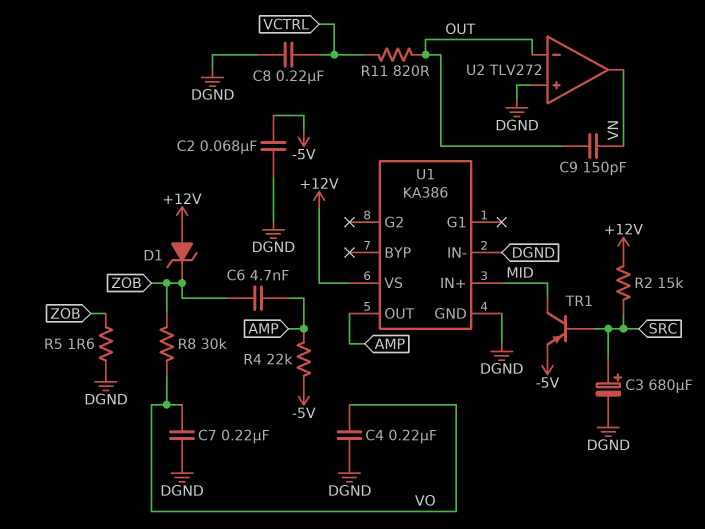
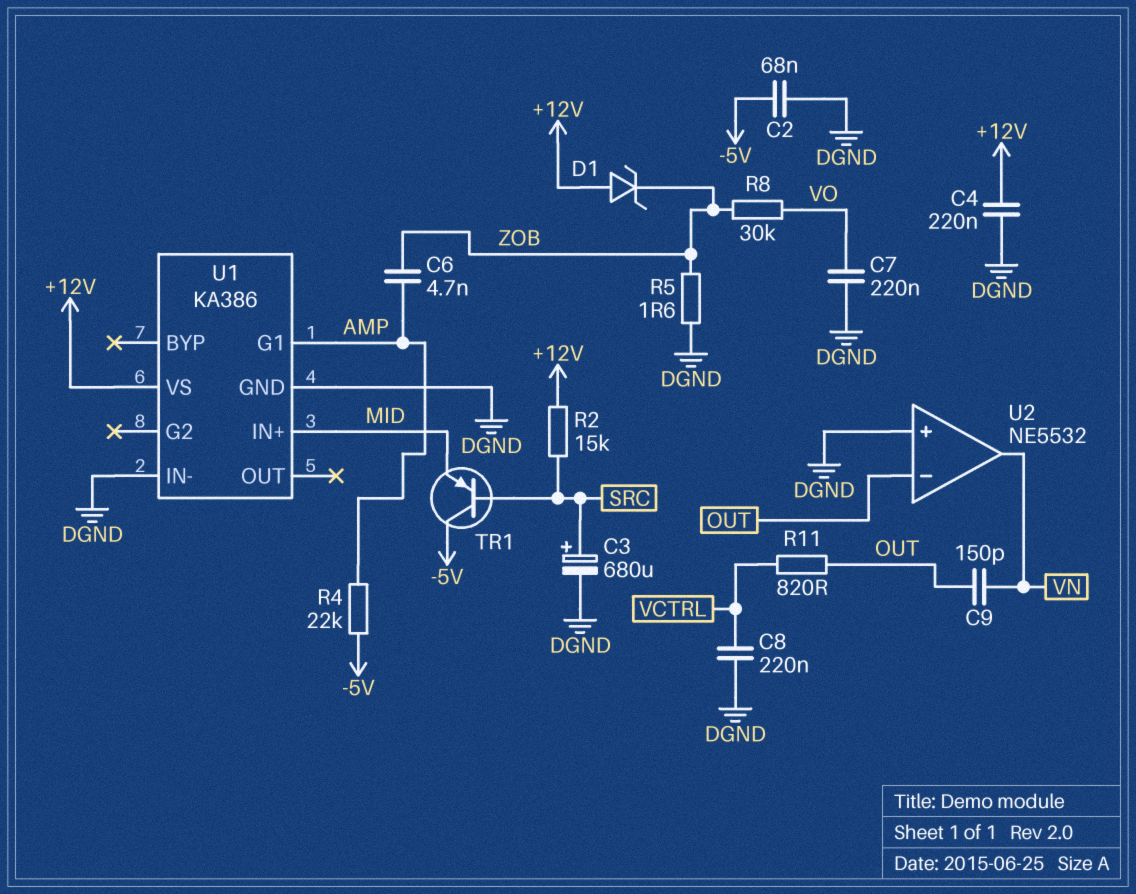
C4: 220nF (DGND, VO) -> 220nF (+12V, DGND)
TR1: PNP (B SRC, C MID, E -5V) -> PNP (B SRC, C -5V, E MID)
U1 pin G1: none -> AMP
U1 pin OUT: AMP -> none
U2: TLV272 -> NE5532

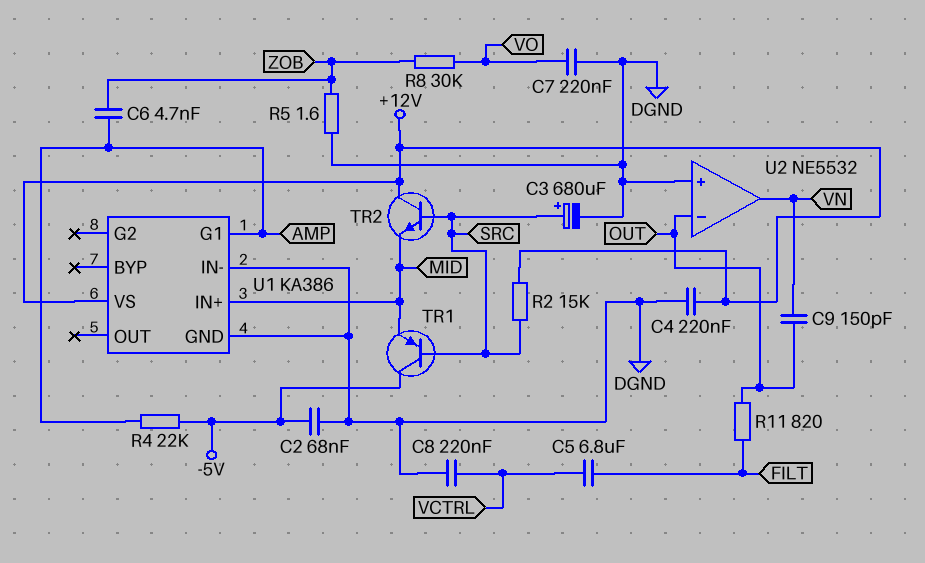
C5: none -> 6.8uF (FILT, VCTRL)
D1: zener (A +12V, K ZOB) -> none
R11: 820 (OUT, VCTRL) -> 820 (FILT, OUT)
TR2: none -> NPN (B SRC, C +12V, E MID)

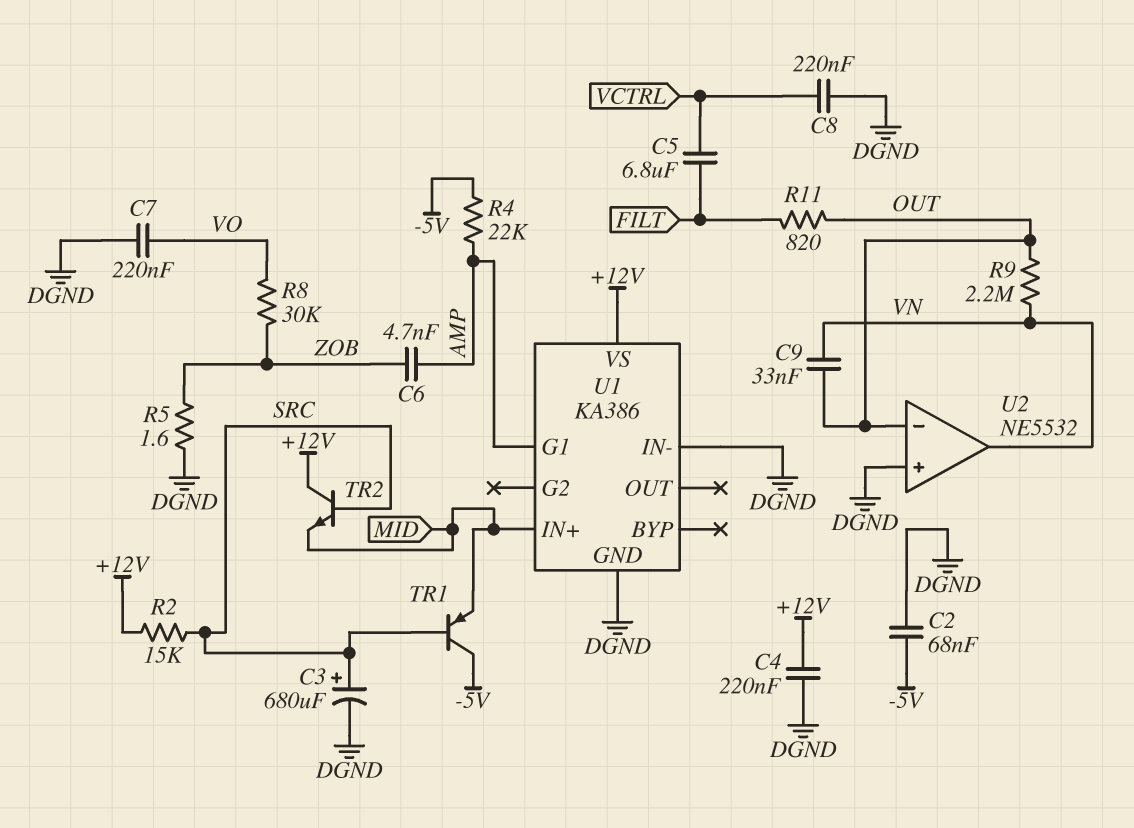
C9: 150pF (OUT, VN) -> 33nF (OUT, VN)
R9: none -> 2.2M (OUT, VN)

